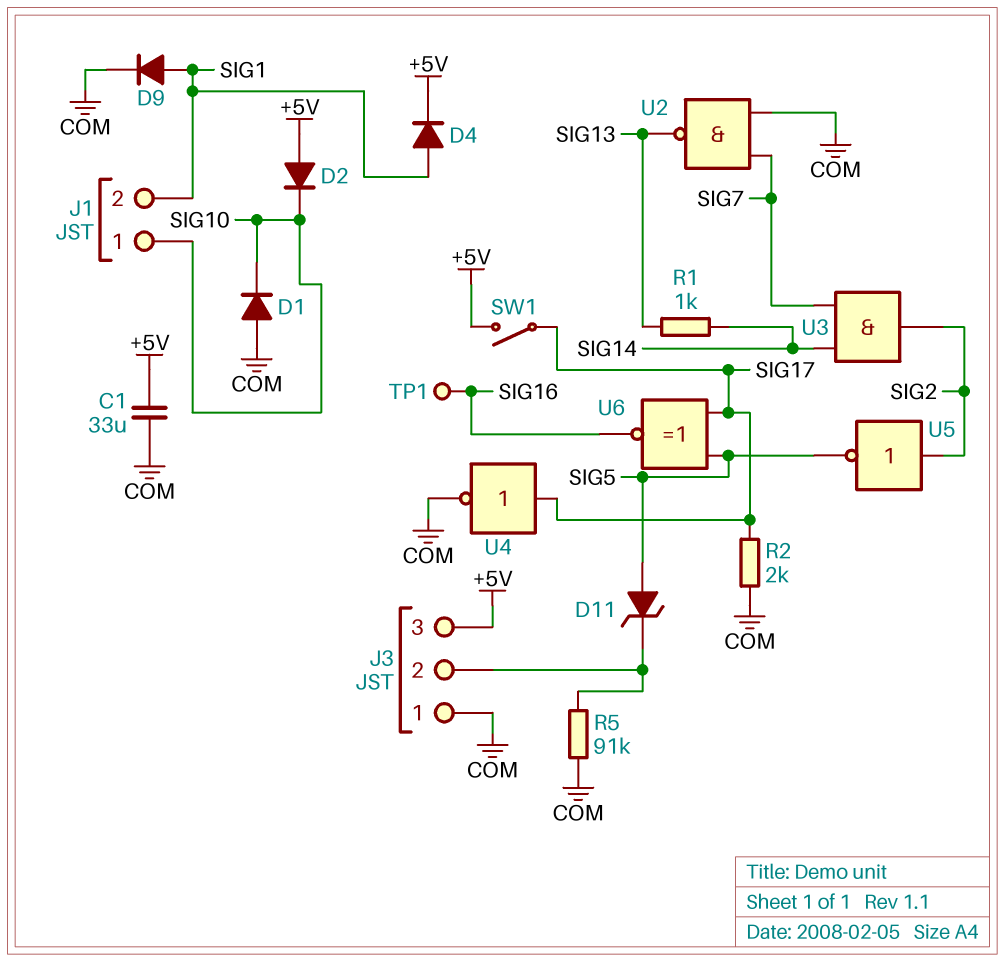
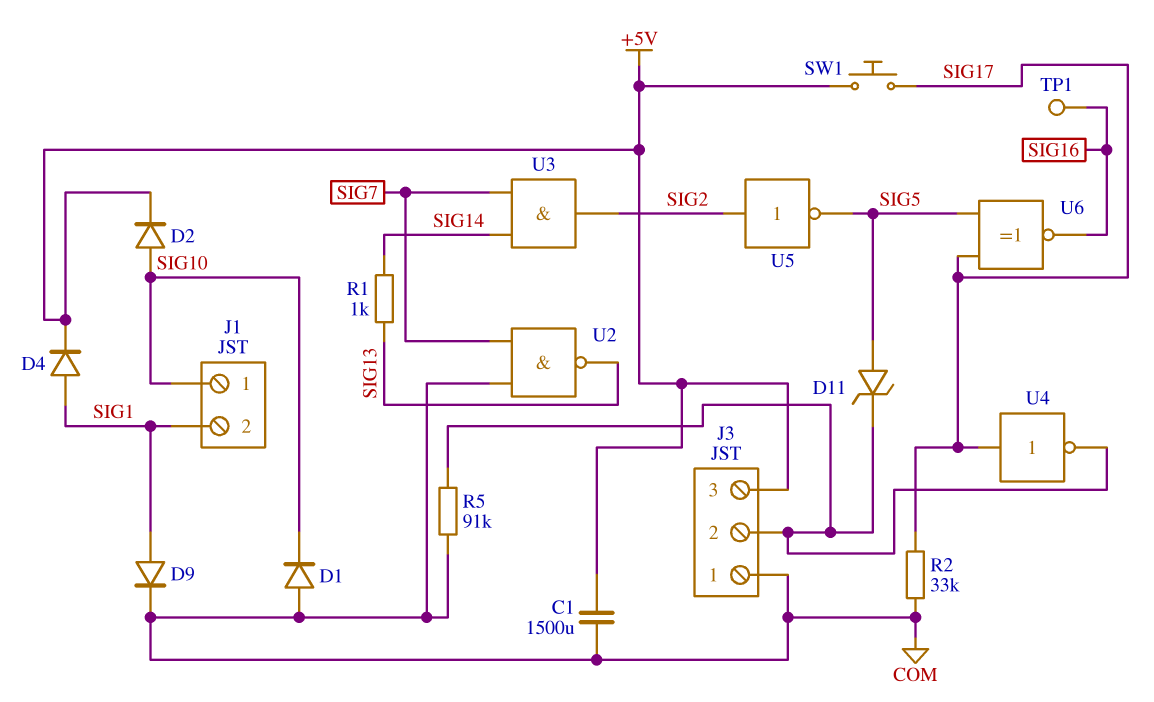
C1: 33uF (+5V, COM) -> 1500uF (+5V, COM)
D2: diode (A +5V, K SIG10) -> diode (A SIG10, K +5V)
R2: 2k (COM, SIG17) -> 33k (COM, SIG17)
SW1: switch (+5V, SIG17) -> button (+5V, SIG17)
U4: NOT (in SIG17, out COM) -> NOT (in SIG17, out J3/2)

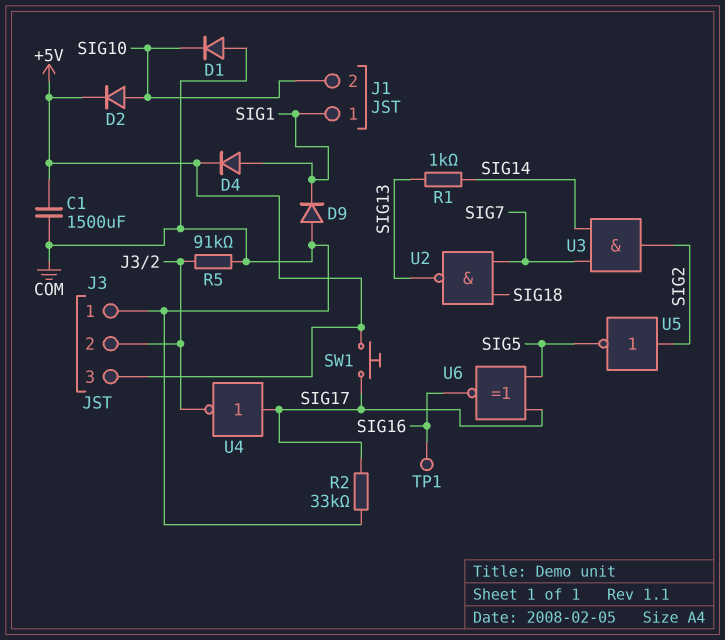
D9: diode (A SIG1, K COM) -> diode (A COM, K SIG1)
D11: zener (A SIG5, K J3/2) -> none
J1 pin 1: SIG10 -> SIG1
J1 pin 2: SIG1 -> SIG10
U2: NAND (in COM, in SIG7, out SIG13) -> NAND (in SIG7, in SIG18, out SIG13)

